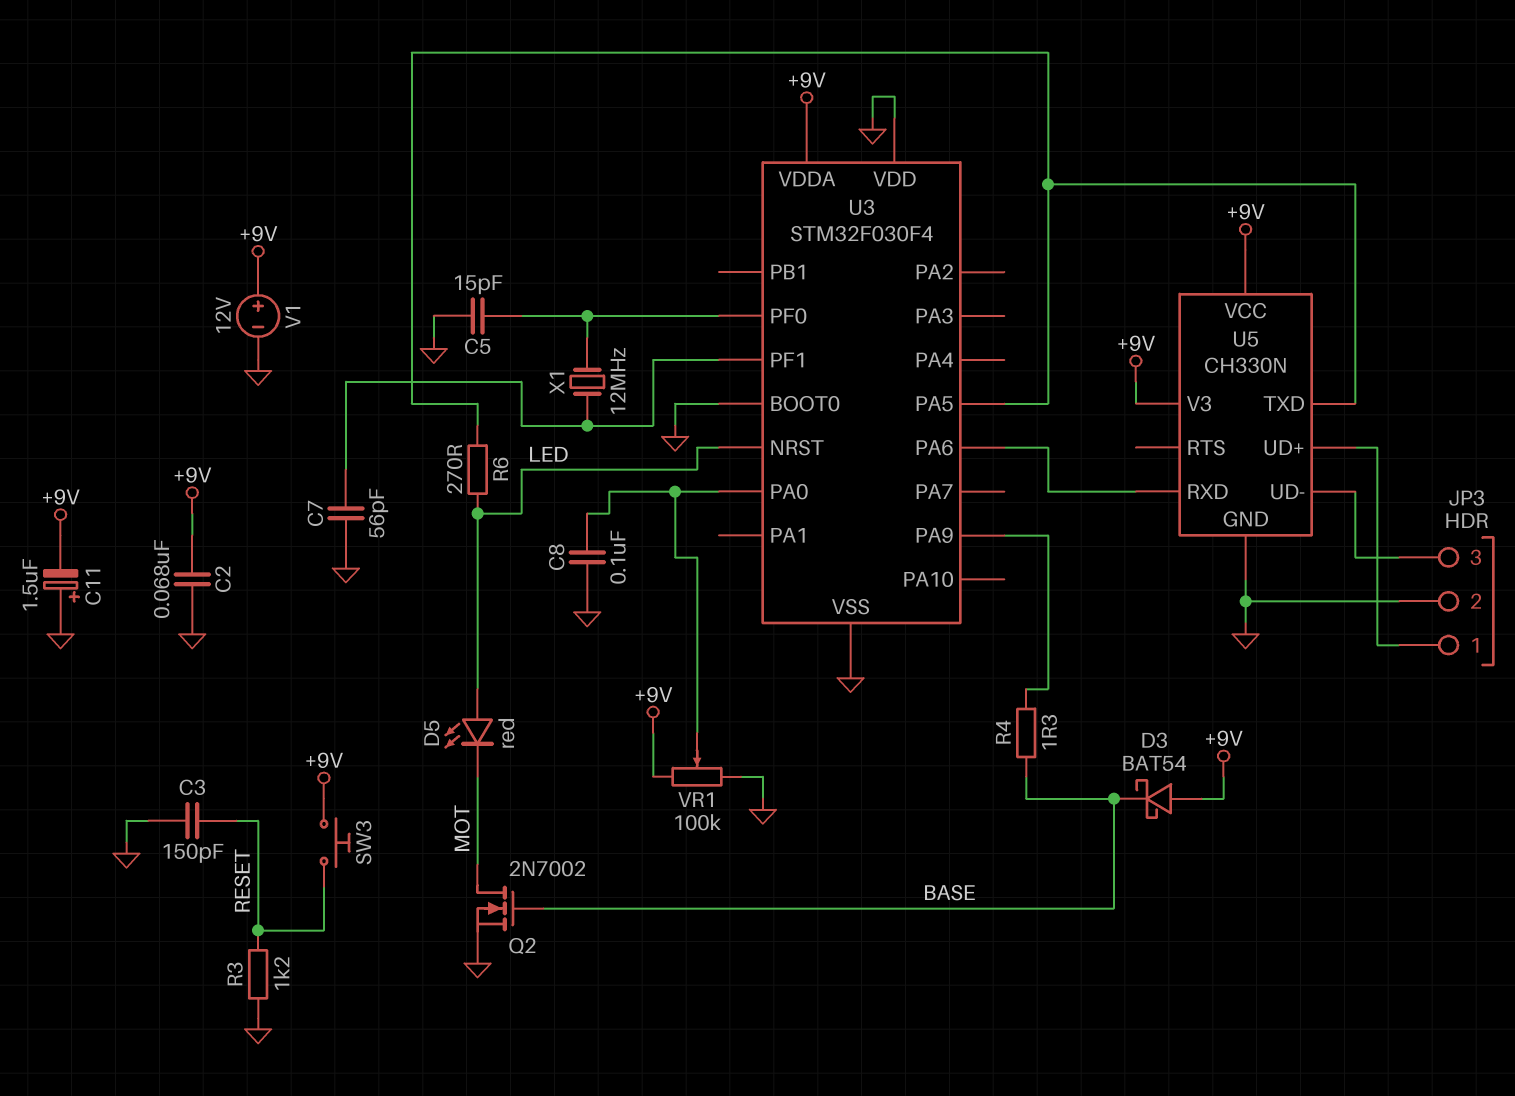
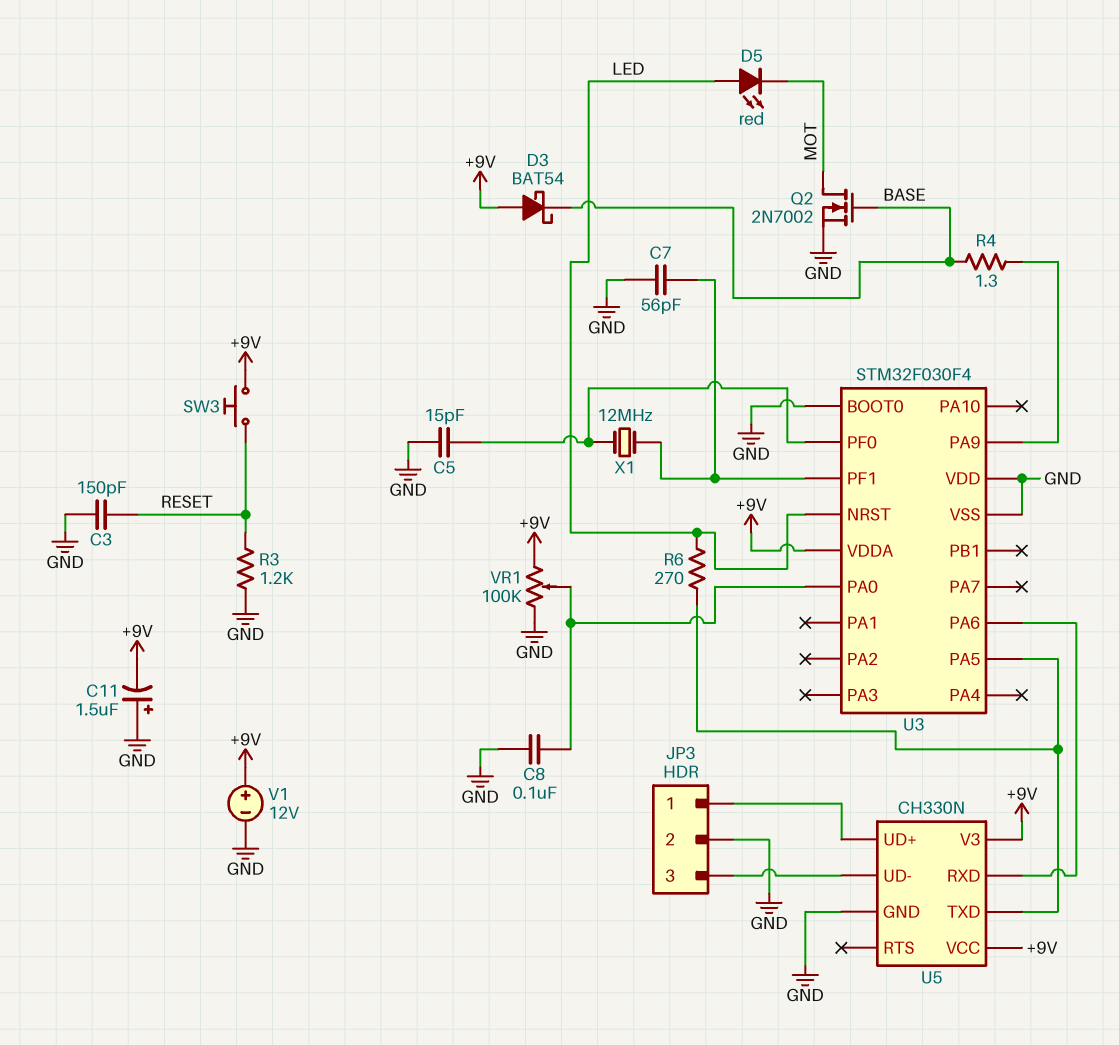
C2: 68nF (+9V, GND) -> none

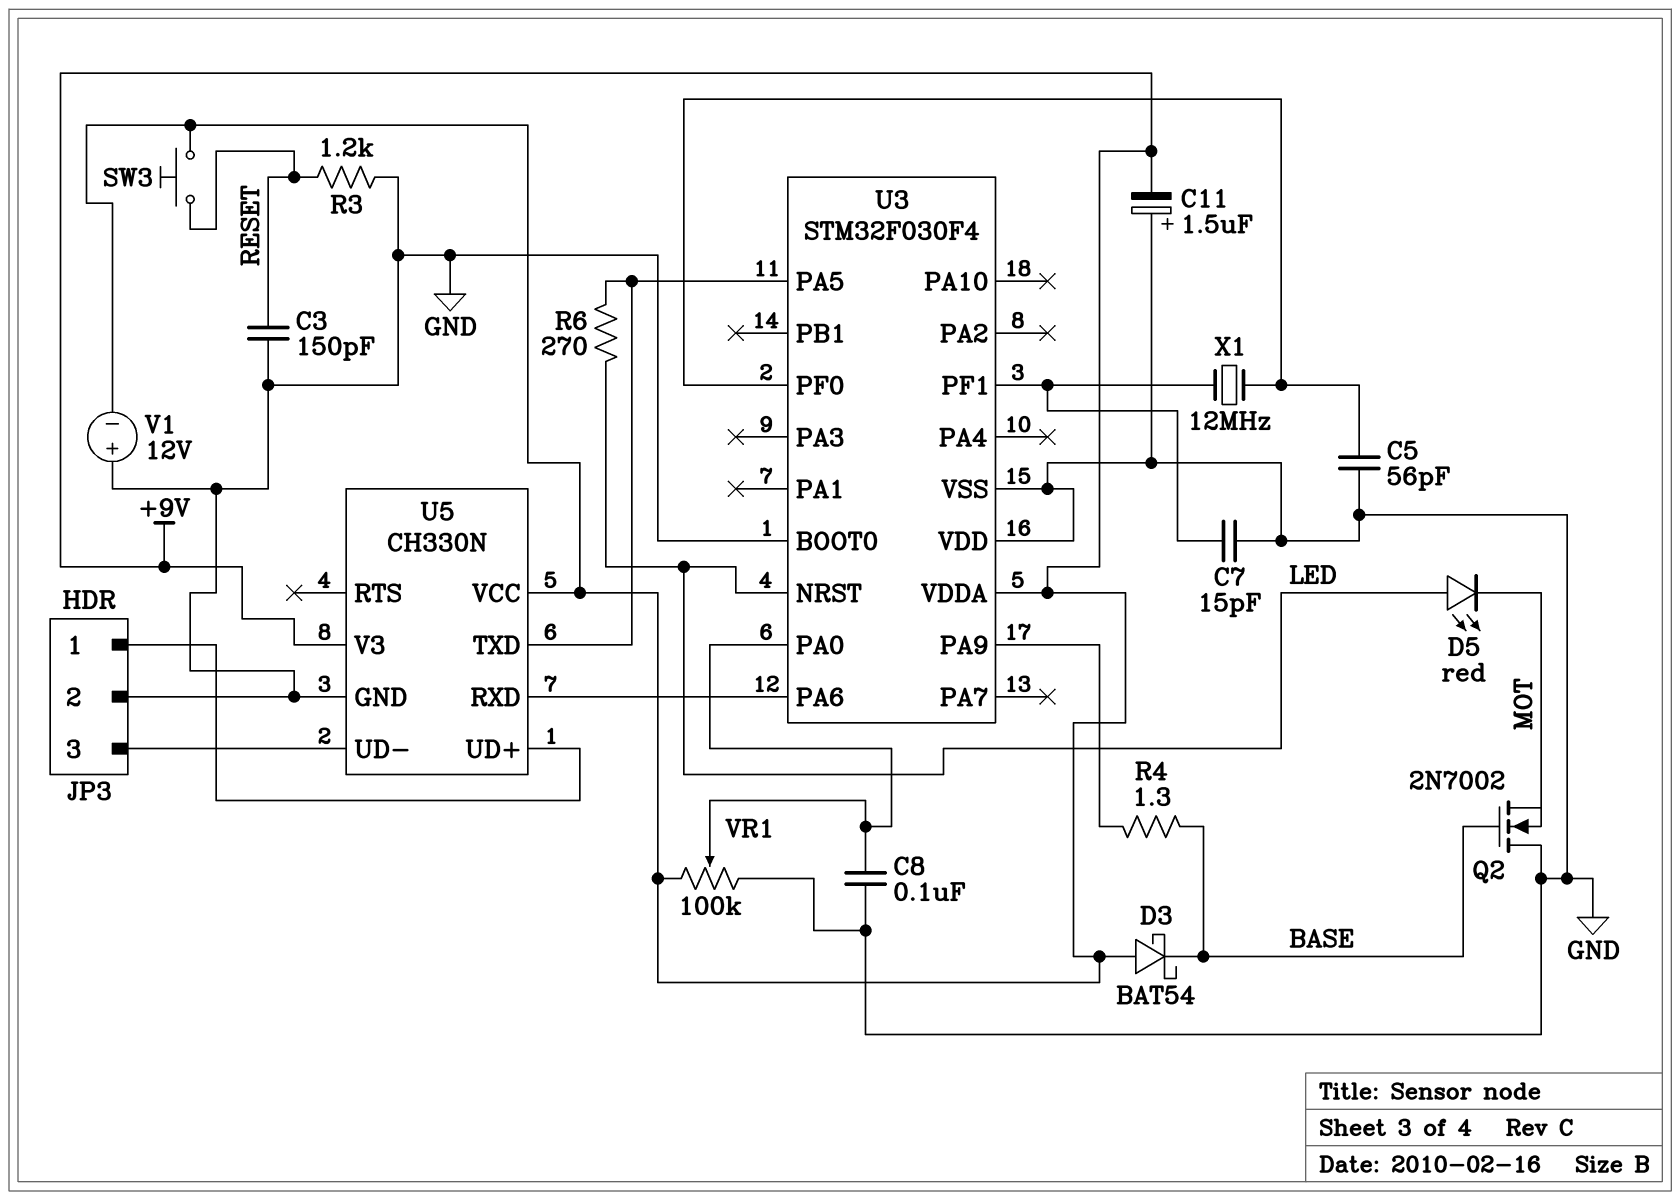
C5: 15pF (GND, U3/PF0) -> 56pF (GND, U3/PF0)
C7: 56pF (GND, U3/PF1) -> 15pF (GND, U3/PF1)
Q2: NMOS 2N7002 (G BASE, D MOT, S GND) -> NMOS 2N7002 (G BASE, D GND, S MOT)
V1: 12V (plus +9V, minus GND) -> 12V (plus GND, minus +9V)

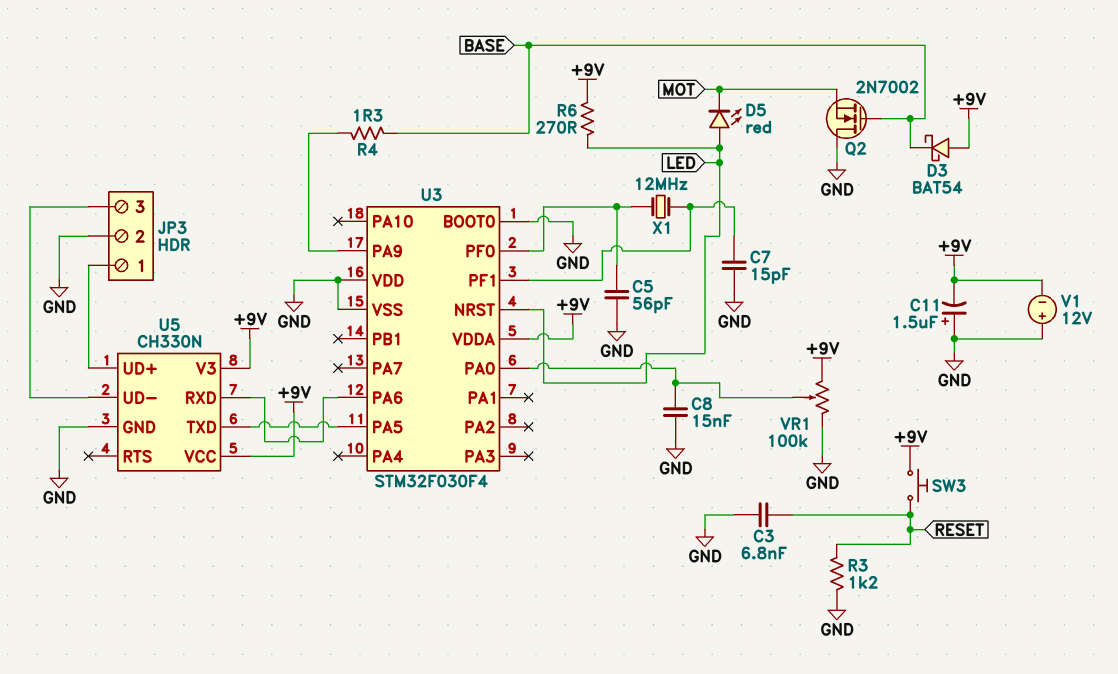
C3: 150pF (GND, RESET) -> 6.8nF (GND, RESET)
C8: 100nF (GND, U3/PA0) -> 15nF (GND, U3/PA0)
R6: 270 (LED, U3/PA5) -> 270 (+9V, LED)

